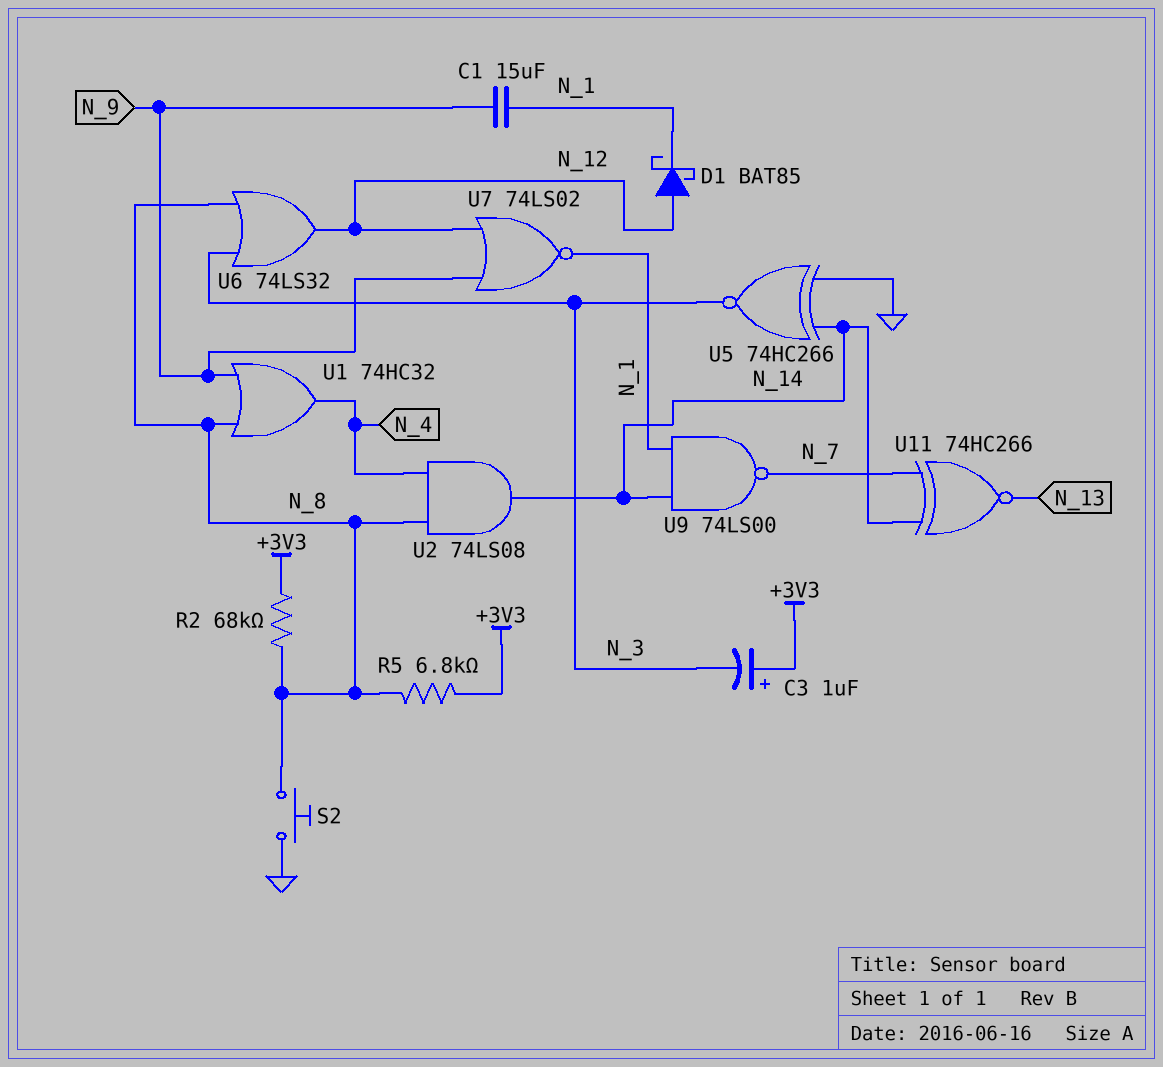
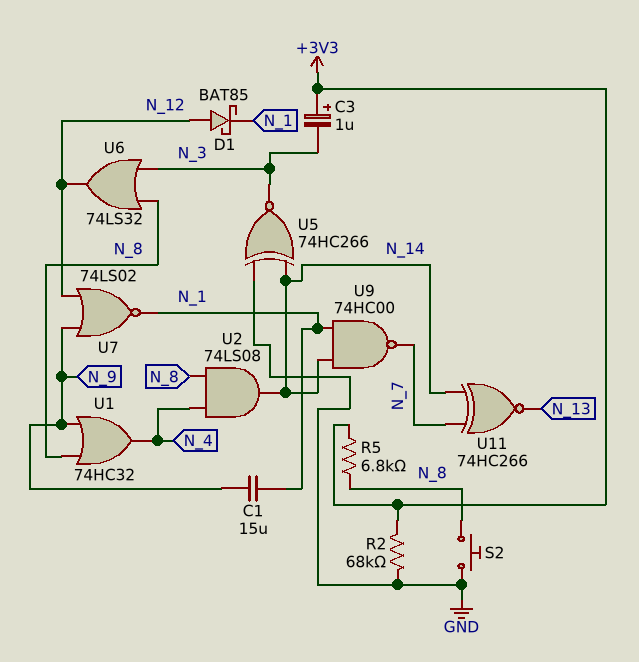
R2: 68k (+3V3, N_8) -> 68k (+3V3, GND)
U9: NAND 74LS00 (in N_1, in N_14, out N_7) -> NAND 74HC00 (in N_1, in N_14, out N_7)

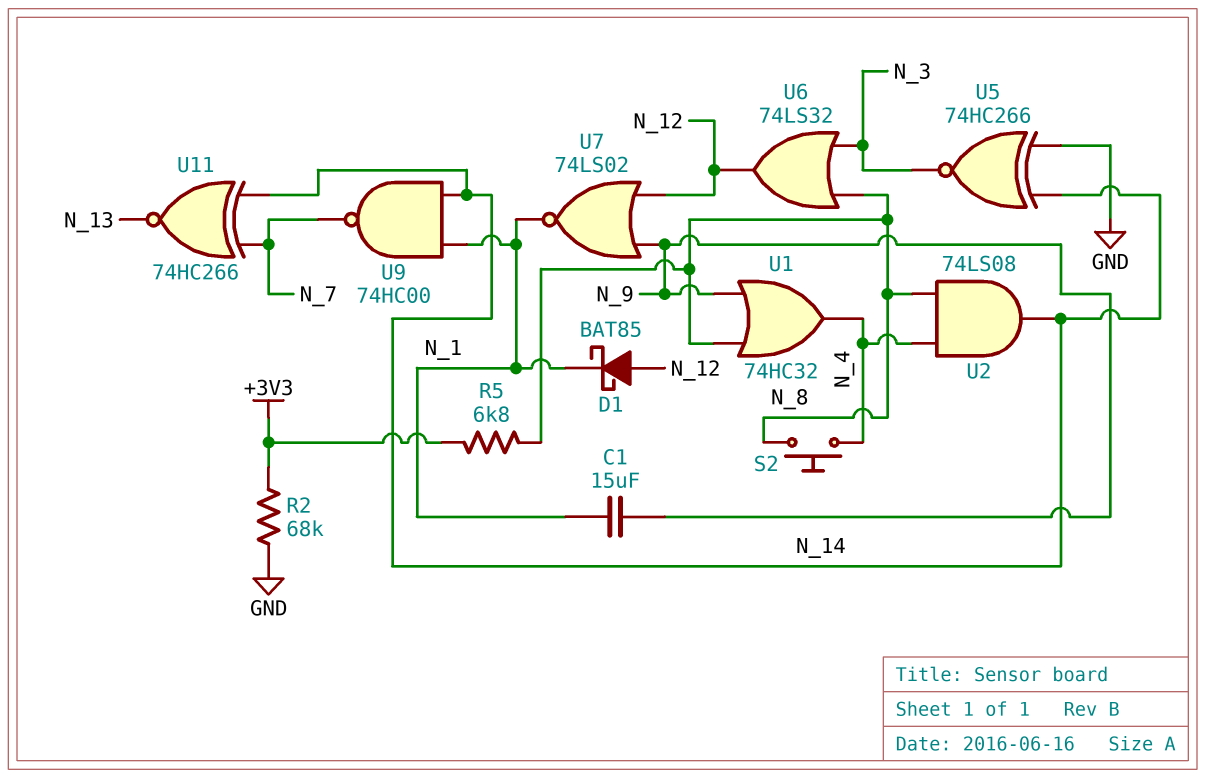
C3: 1uF (plus +3V3, minus N_3) -> none
S2: button (GND, N_8) -> button (N_4, N_8)

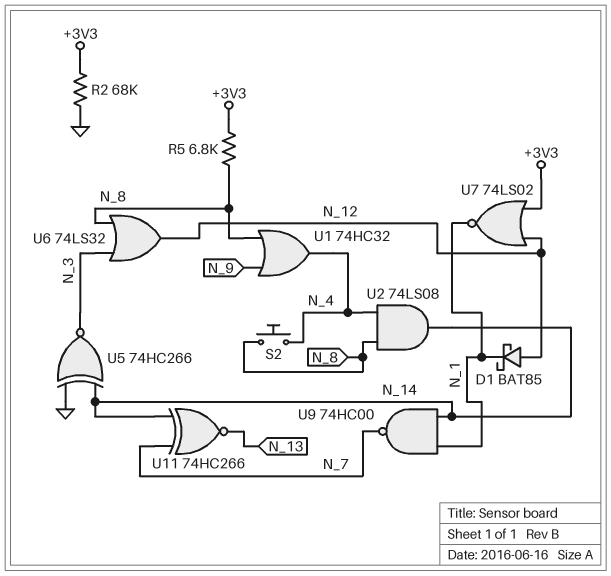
C1: 15uF (N_1, N_9) -> none
U7: NOR 74LS02 (in N_9, in N_12, out N_1) -> NOR 74LS02 (in +3V3, in N_12, out N_1)

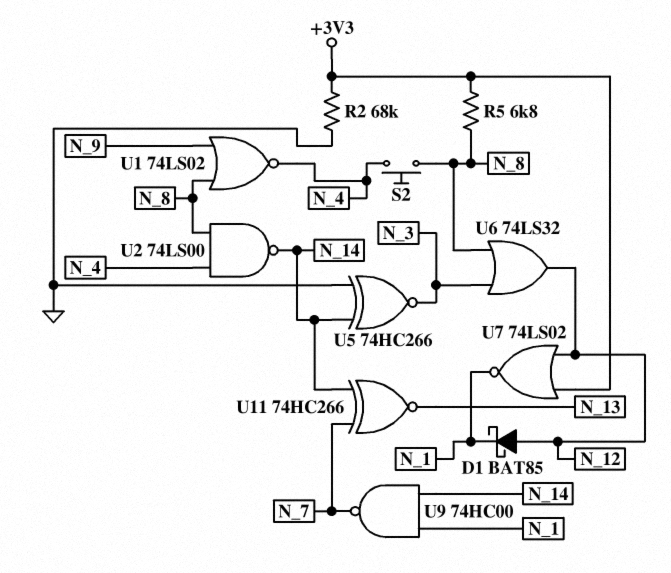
U1: OR 74HC32 (in N_8, in N_9, out N_4) -> NOR 74LS02 (in N_8, in N_9, out N_4)
U2: AND 74LS08 (in N_4, in N_8, out N_14) -> NAND 74LS00 (in N_4, in N_8, out N_14)

